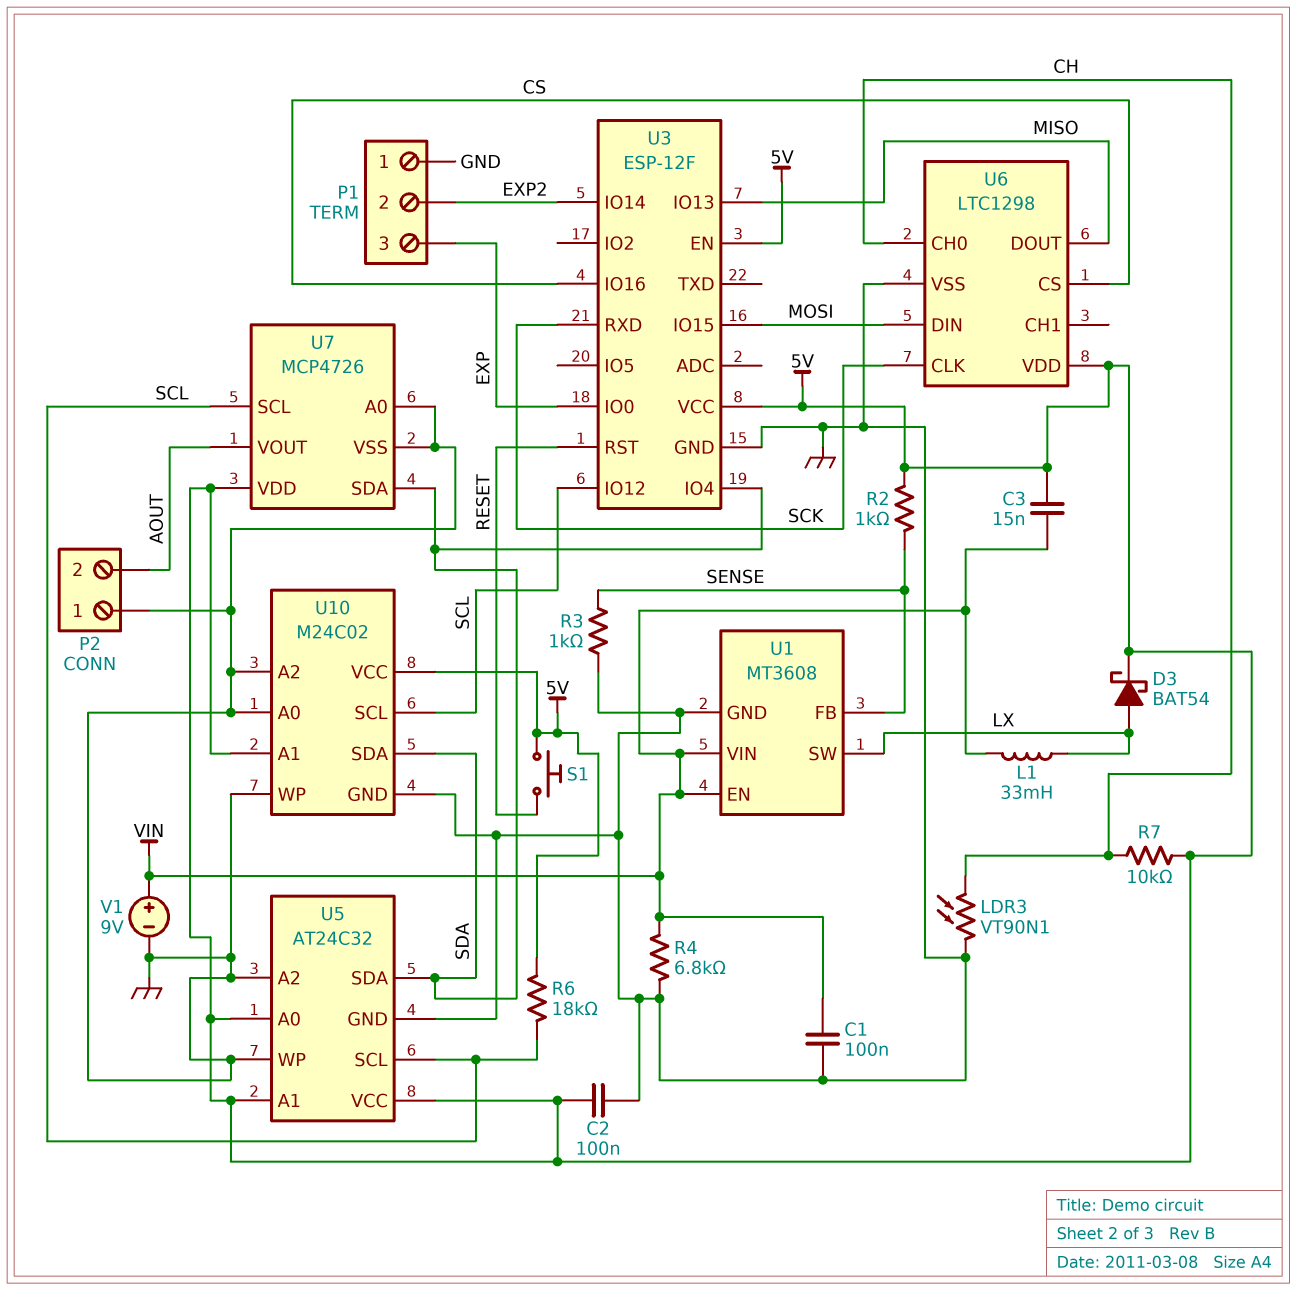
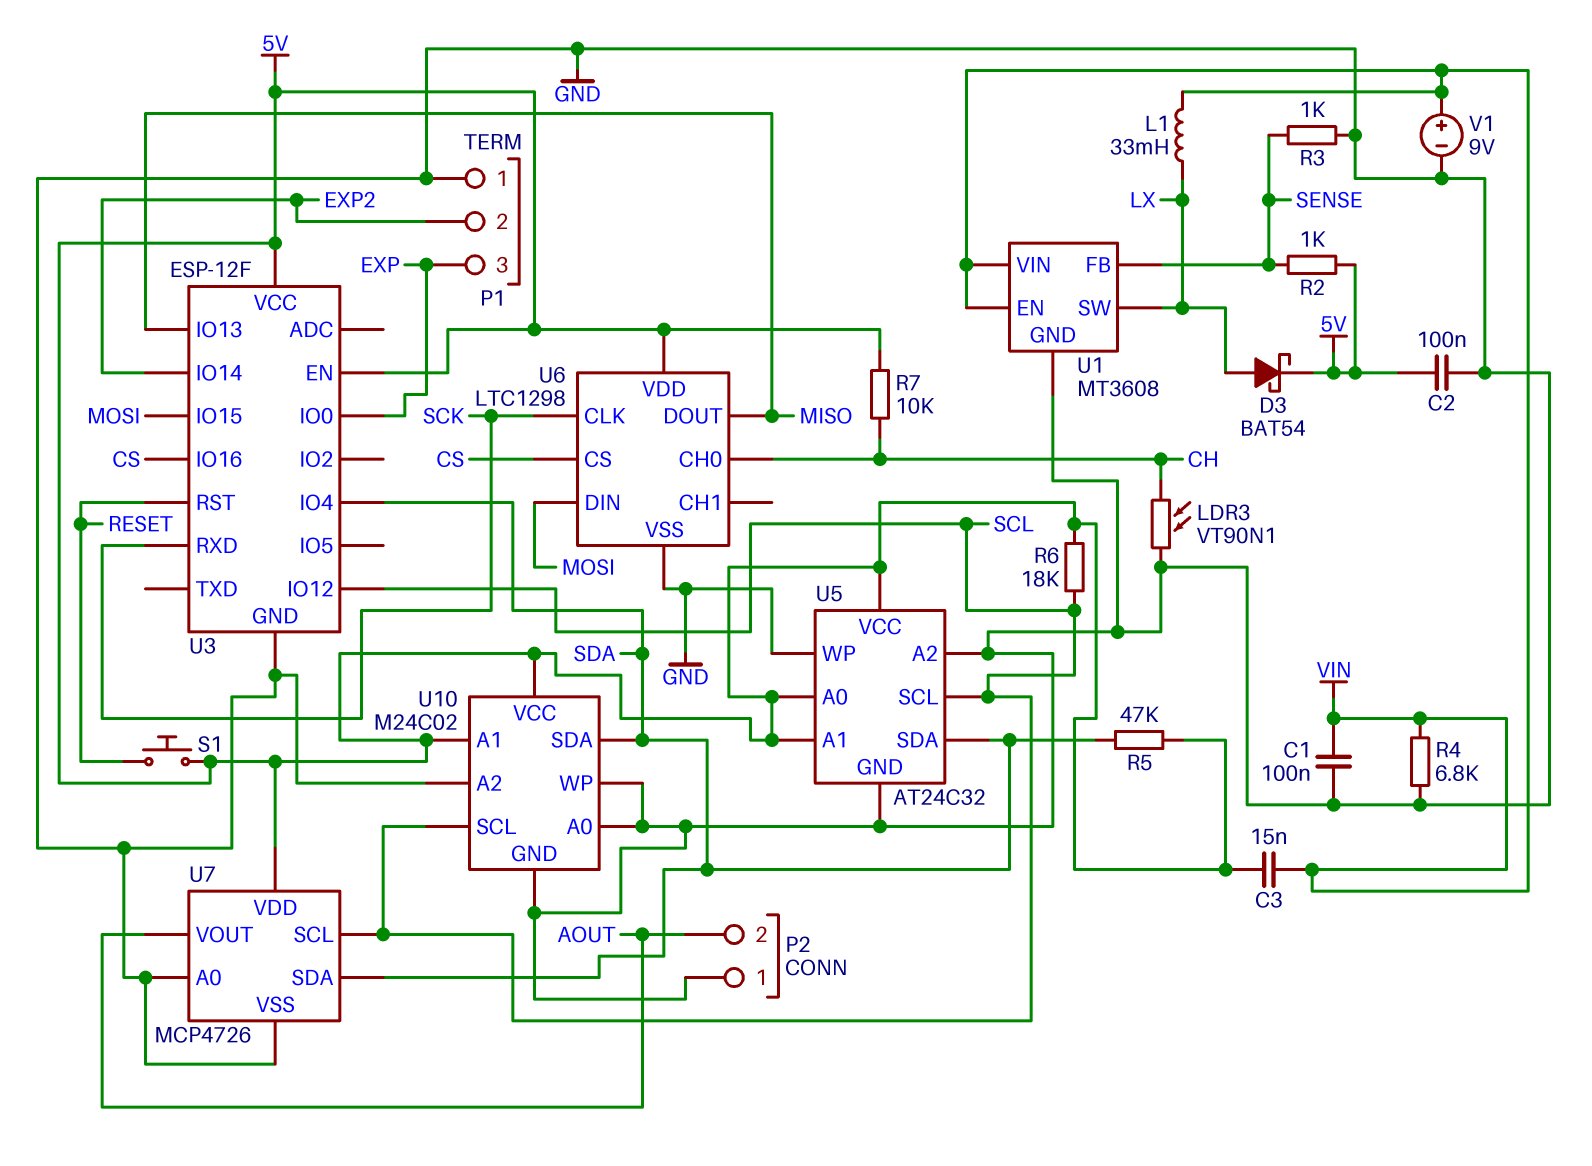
R5: none -> 47k (5V, SDA)

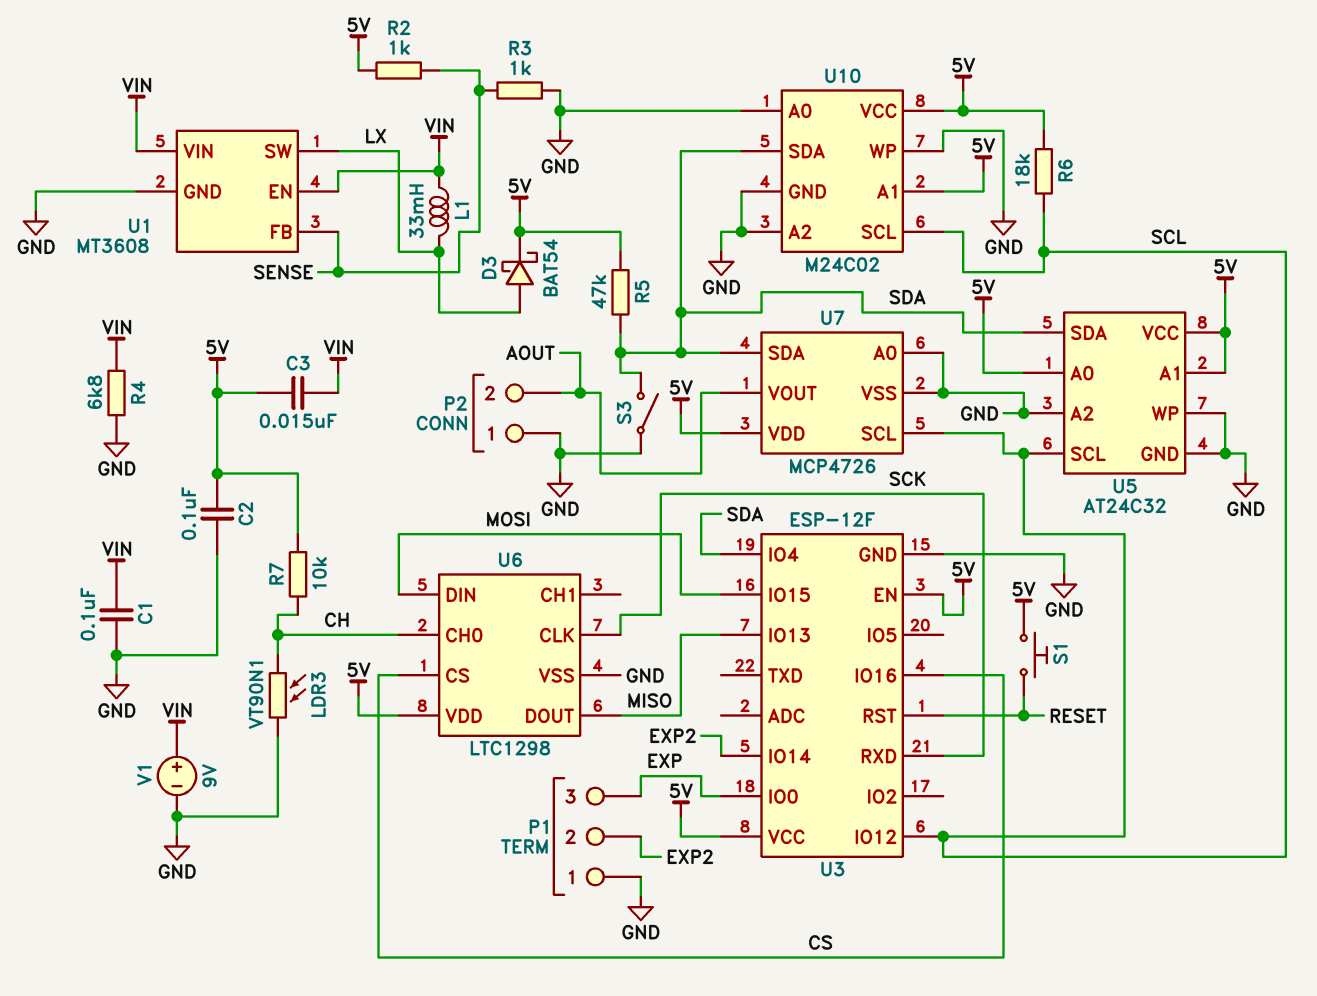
S3: none -> switch (GND, SDA)

